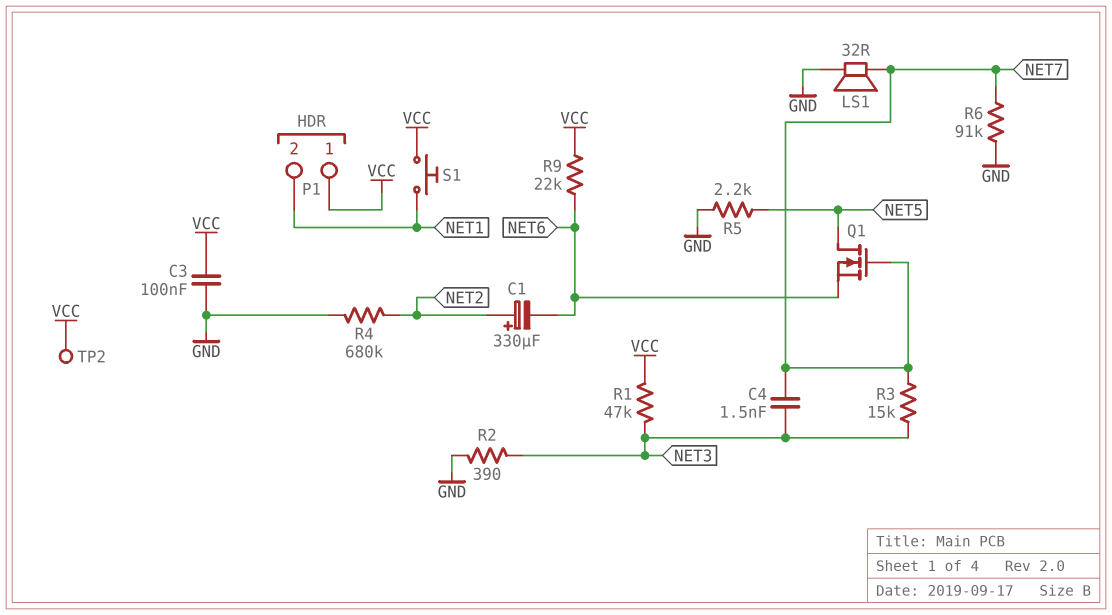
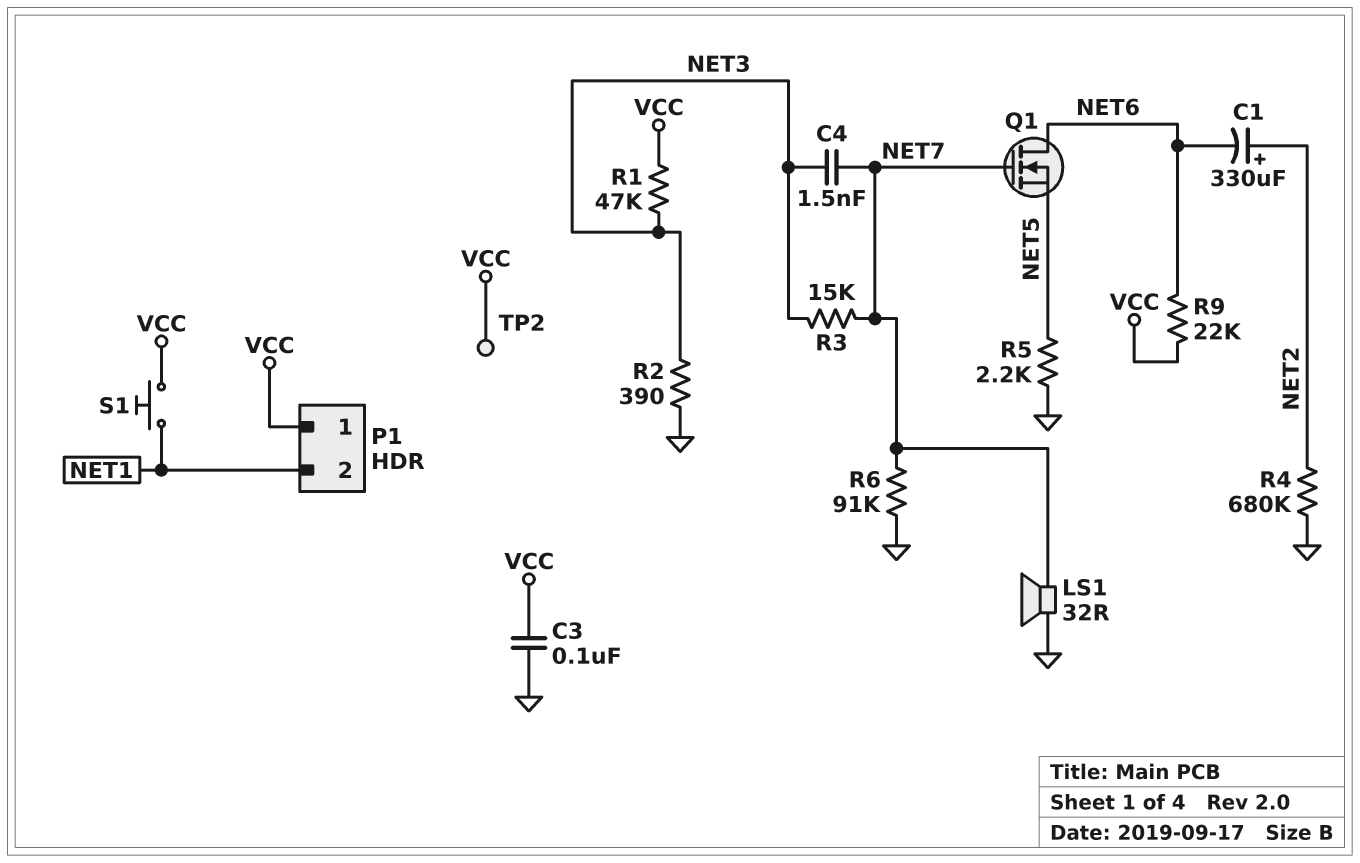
Q1: NMOS (G NET7, D NET5, S NET6) -> NMOS (G NET7, D NET6, S NET5)

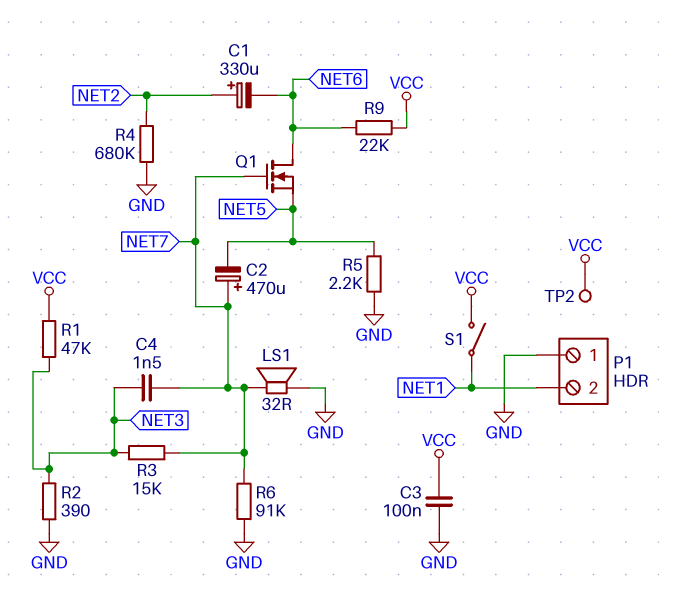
C2: none -> 470uF (plus NET7, minus NET5)
P1 pin 1: VCC -> GND
S1: button (NET1, VCC) -> switch (NET1, VCC)

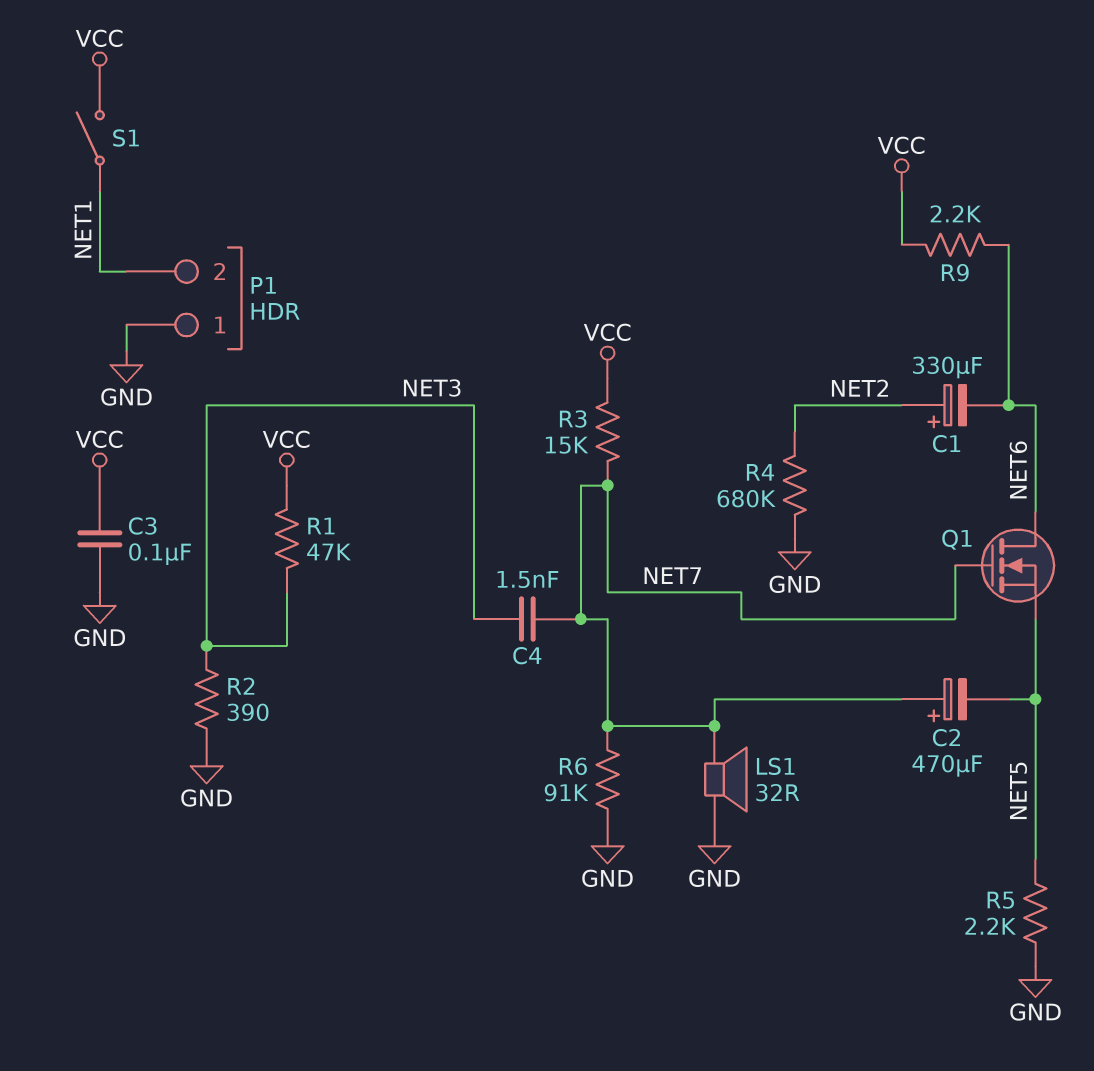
R3: 15k (NET3, NET7) -> 15k (NET7, VCC)
R9: 22k (NET6, VCC) -> 2.2k (NET6, VCC)
TP2: test point (VCC) -> none

